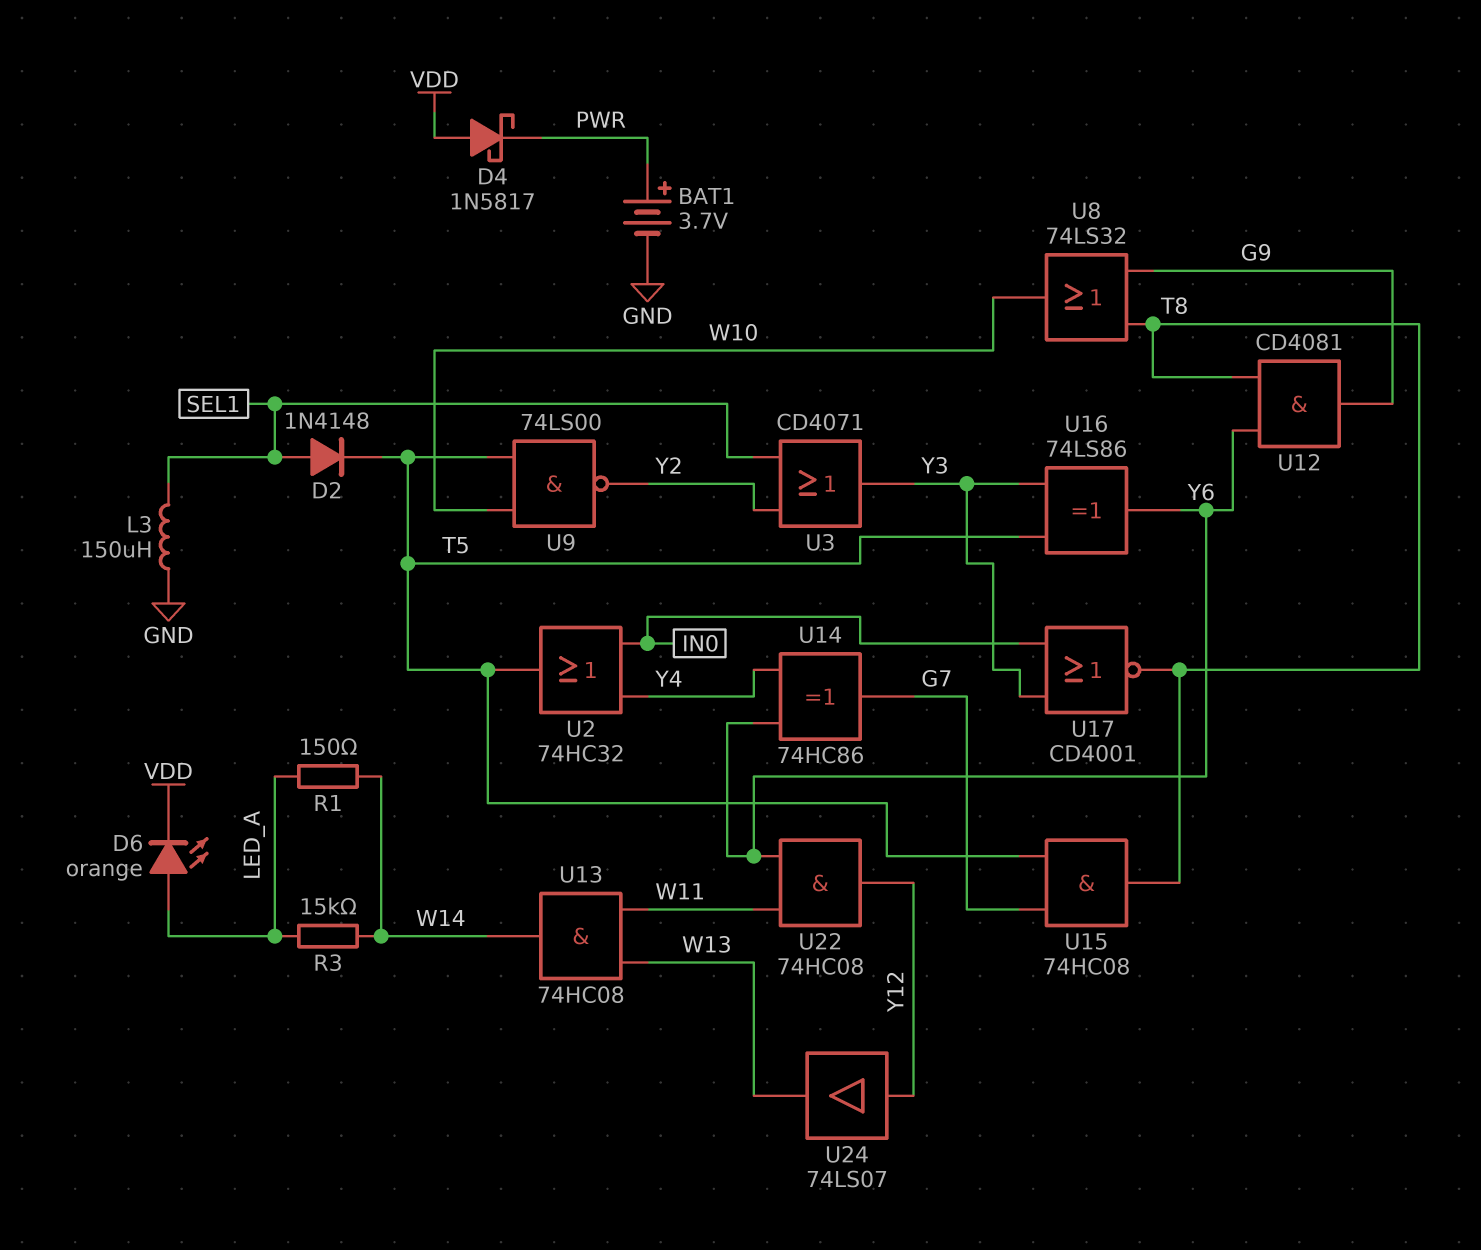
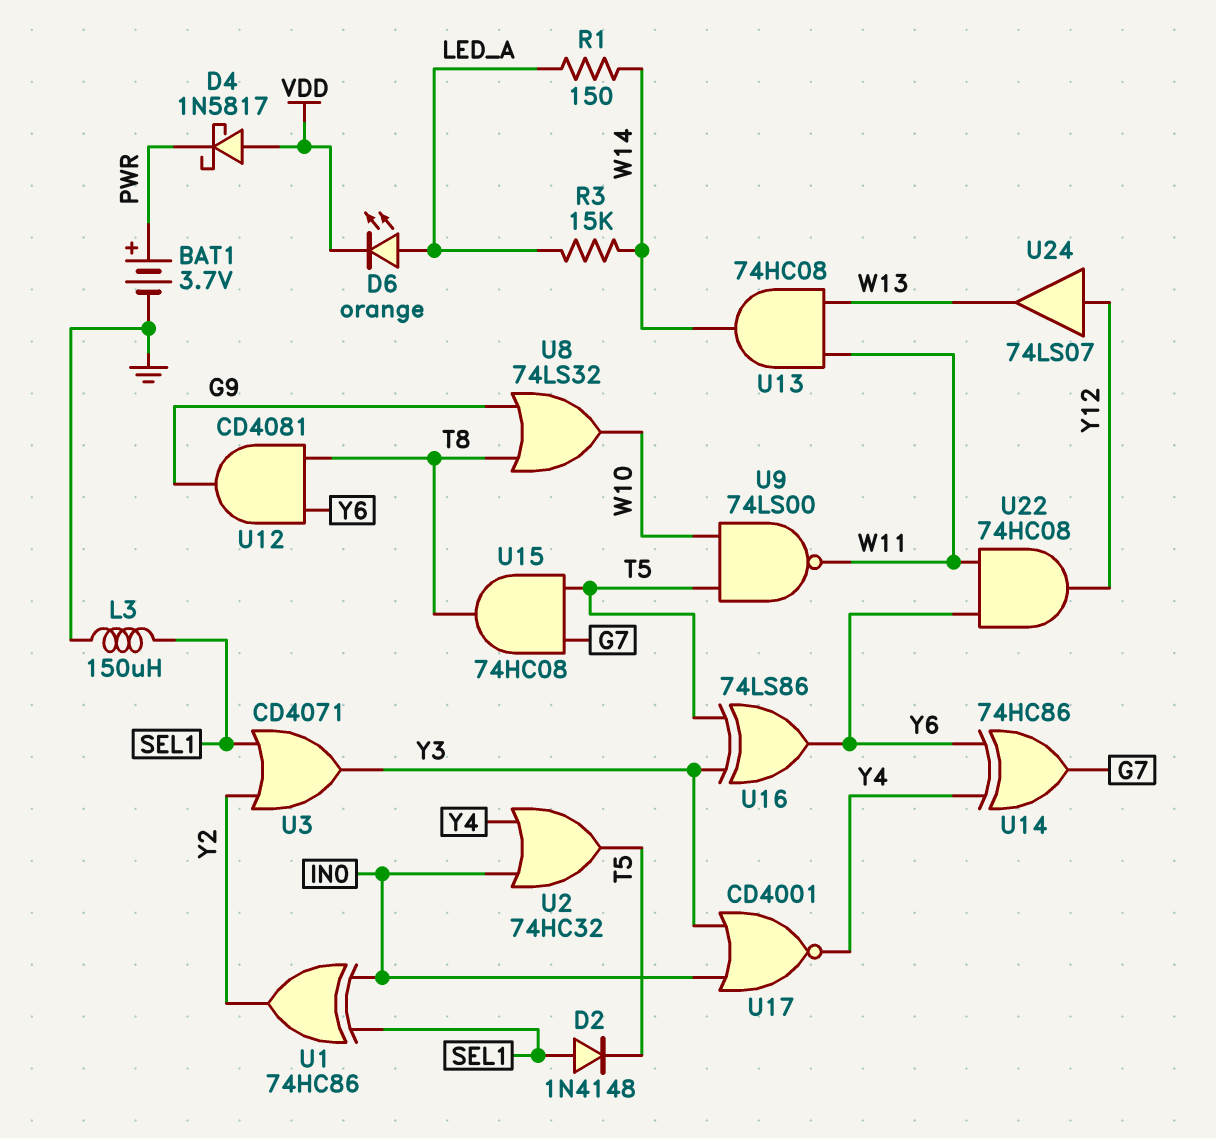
U1: none -> XOR 74HC86 (in IN0, in SEL1, out Y2)
U9: NAND 74LS00 (in T5, in W10, out Y2) -> NAND 74LS00 (in T5, in W10, out W11)
U17: NOR CD4001 (in IN0, in Y3, out T8) -> NOR CD4001 (in IN0, in Y3, out Y4)

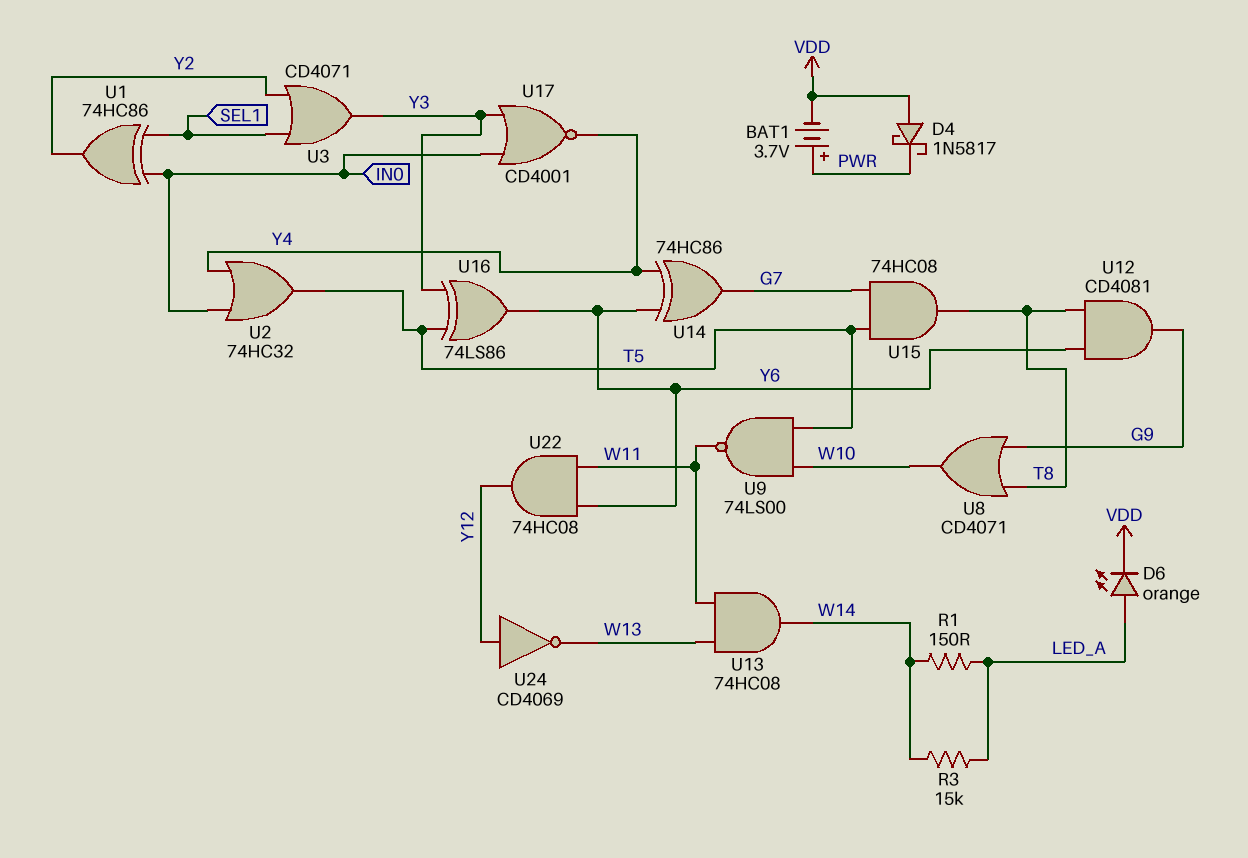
BAT1: 3.7V (plus PWR, minus GND) -> 3.7V (plus PWR, minus VDD)
D2: diode 1N4148 (A SEL1, K T5) -> none
L3: 150uH (GND, SEL1) -> none
U8: OR 74LS32 (in G9, in T8, out W10) -> OR CD4071 (in G9, in T8, out W10)
U24: buffer 74LS07 (in Y12, out W13) -> NOT CD4069 (in Y12, out W13)

